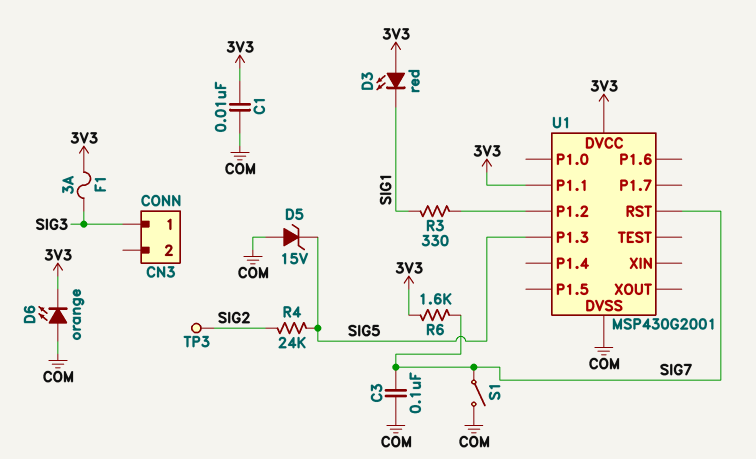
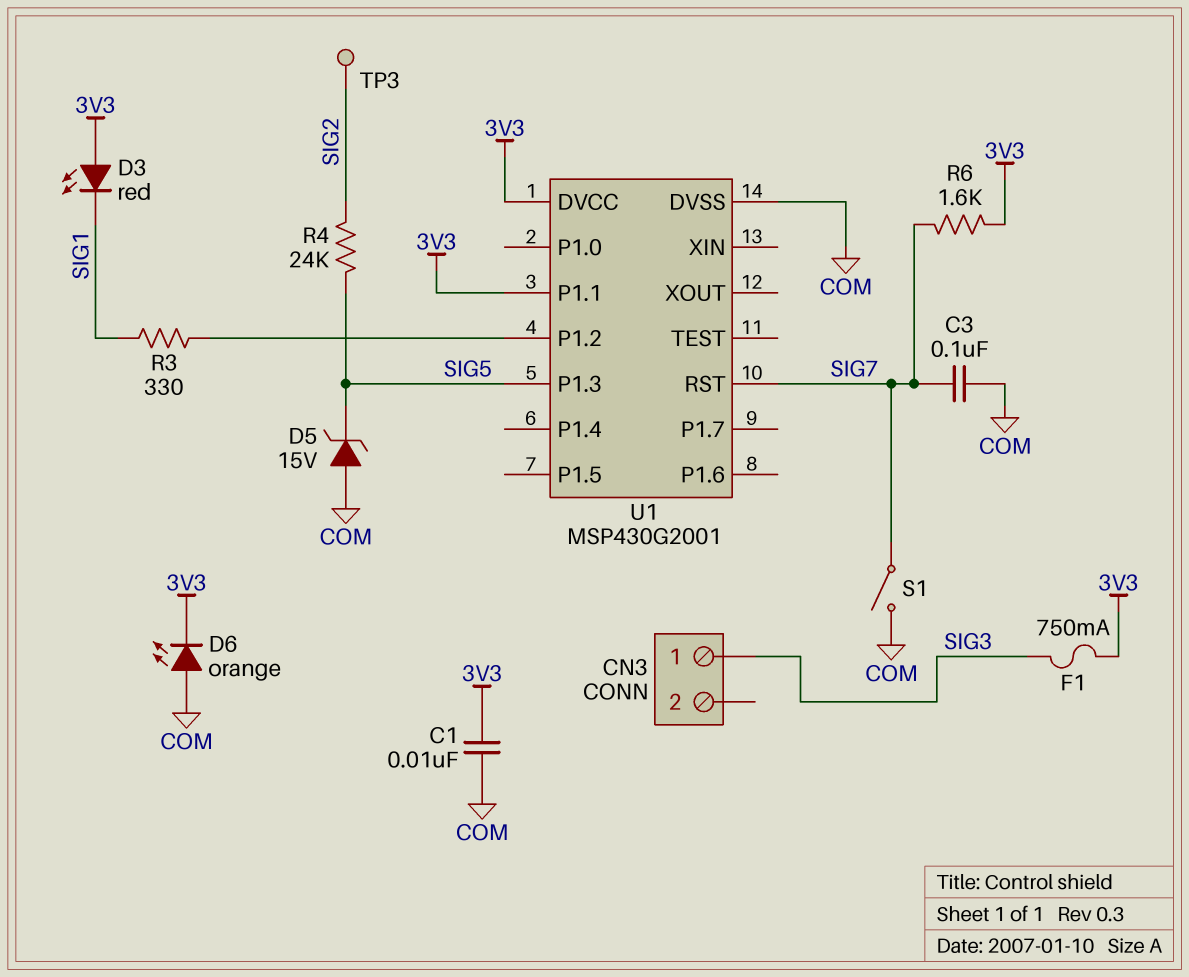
F1: 3A (3V3, SIG3) -> 750mA (3V3, SIG3)

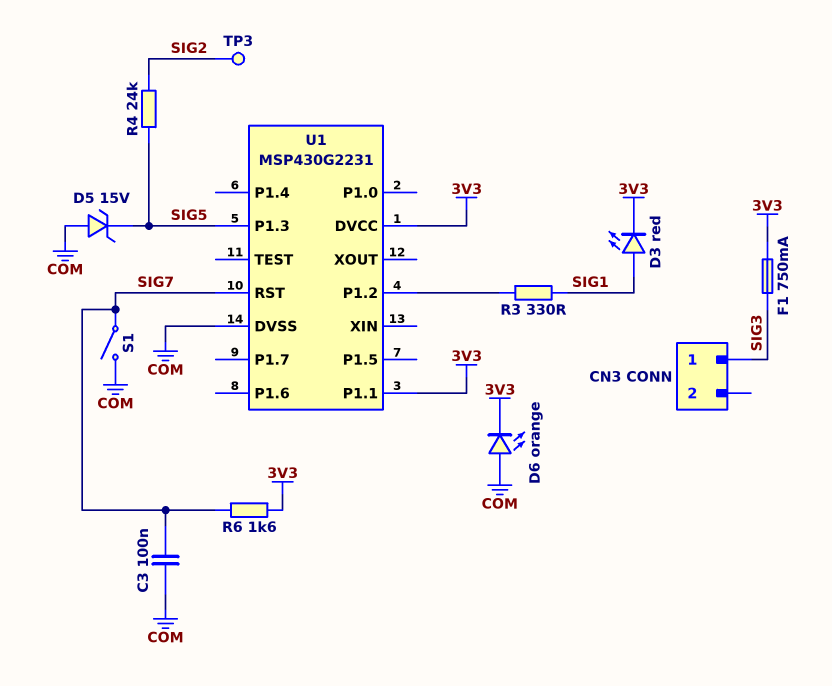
C1: 10nF (3V3, COM) -> none
D3: LED red (A 3V3, K SIG1) -> LED red (A SIG1, K 3V3)
U1: MSP430G2001 -> MSP430G2231

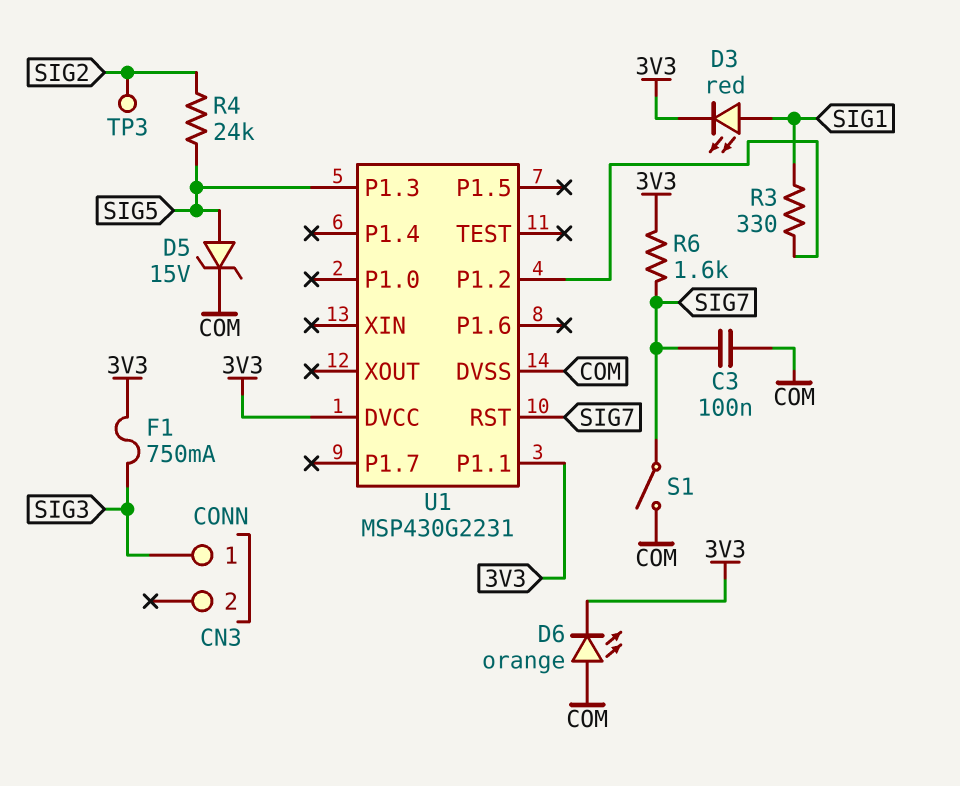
D5: zener 15V (A COM, K SIG5) -> zener 15V (A SIG5, K COM)

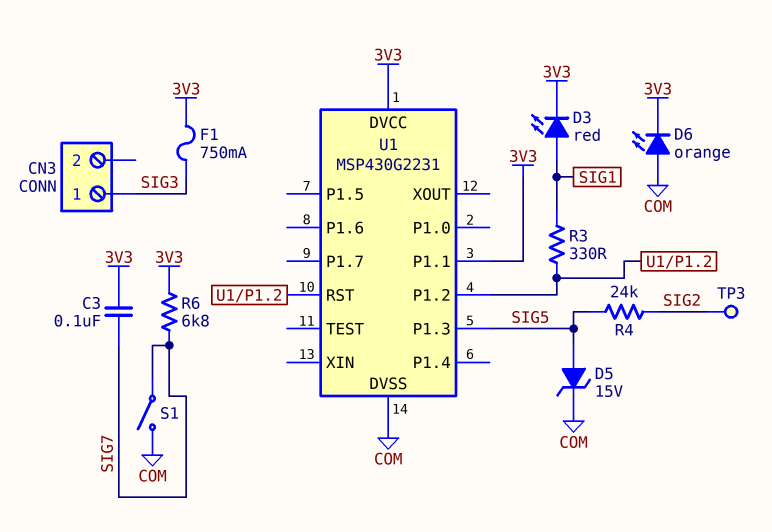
C3: 100nF (COM, SIG7) -> 100nF (3V3, SIG7)
R6: 1.6k (3V3, SIG7) -> 6.8k (3V3, SIG7)
U1 pin RST: SIG7 -> U1/P1.2

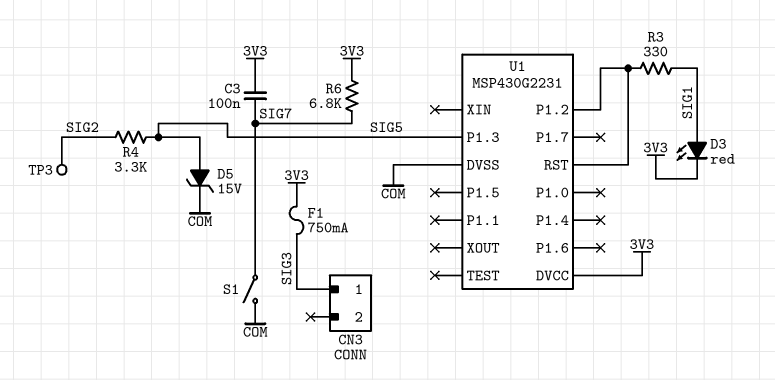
D6: LED orange (A COM, K 3V3) -> none
R4: 24k (SIG2, SIG5) -> 3.3k (SIG2, SIG5)
U1 pin P1.1: 3V3 -> none

